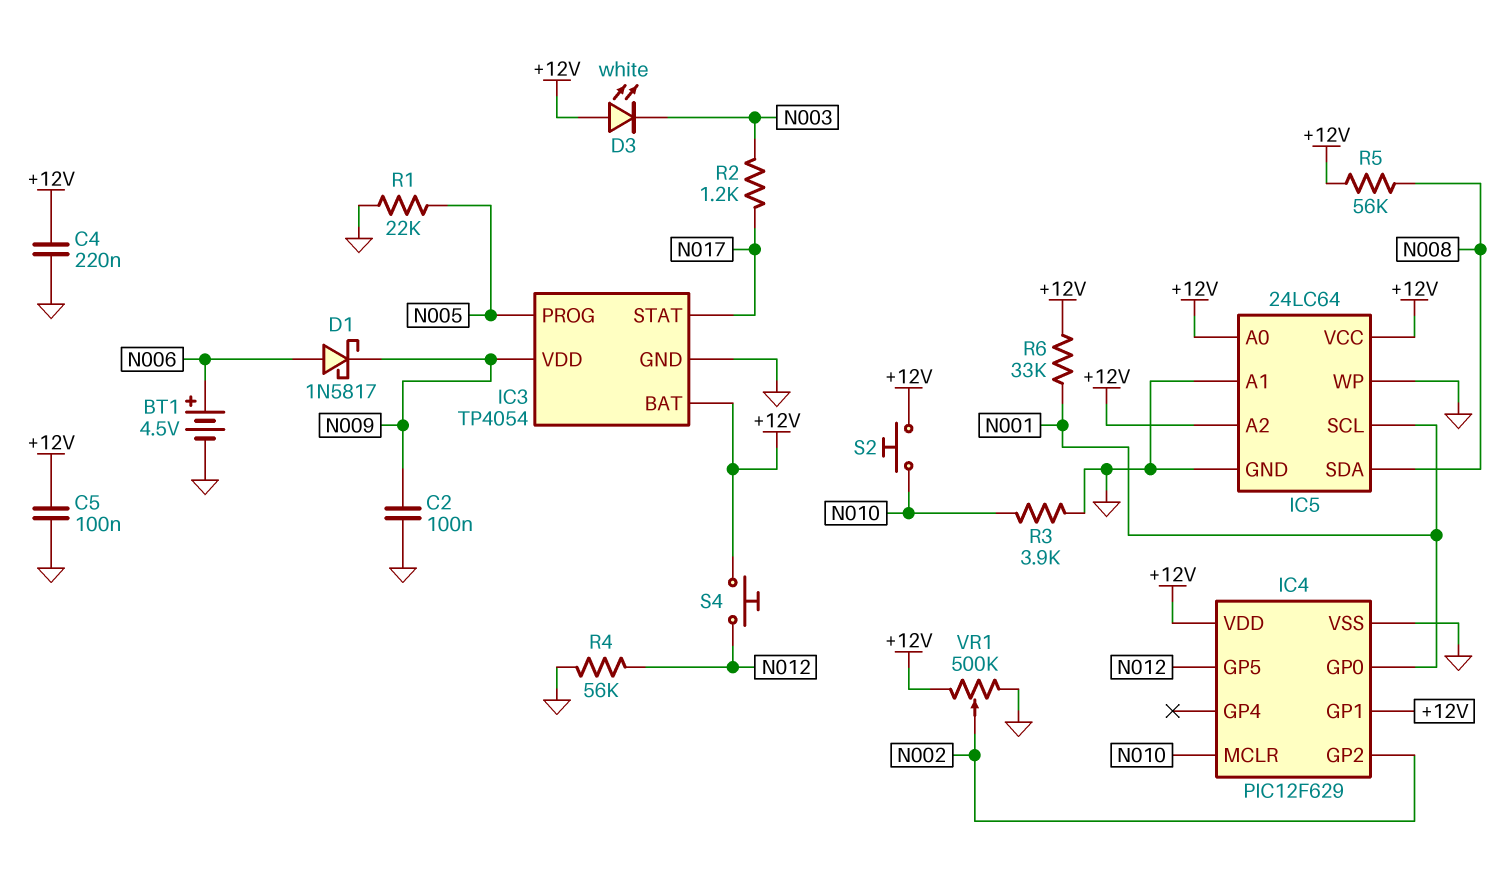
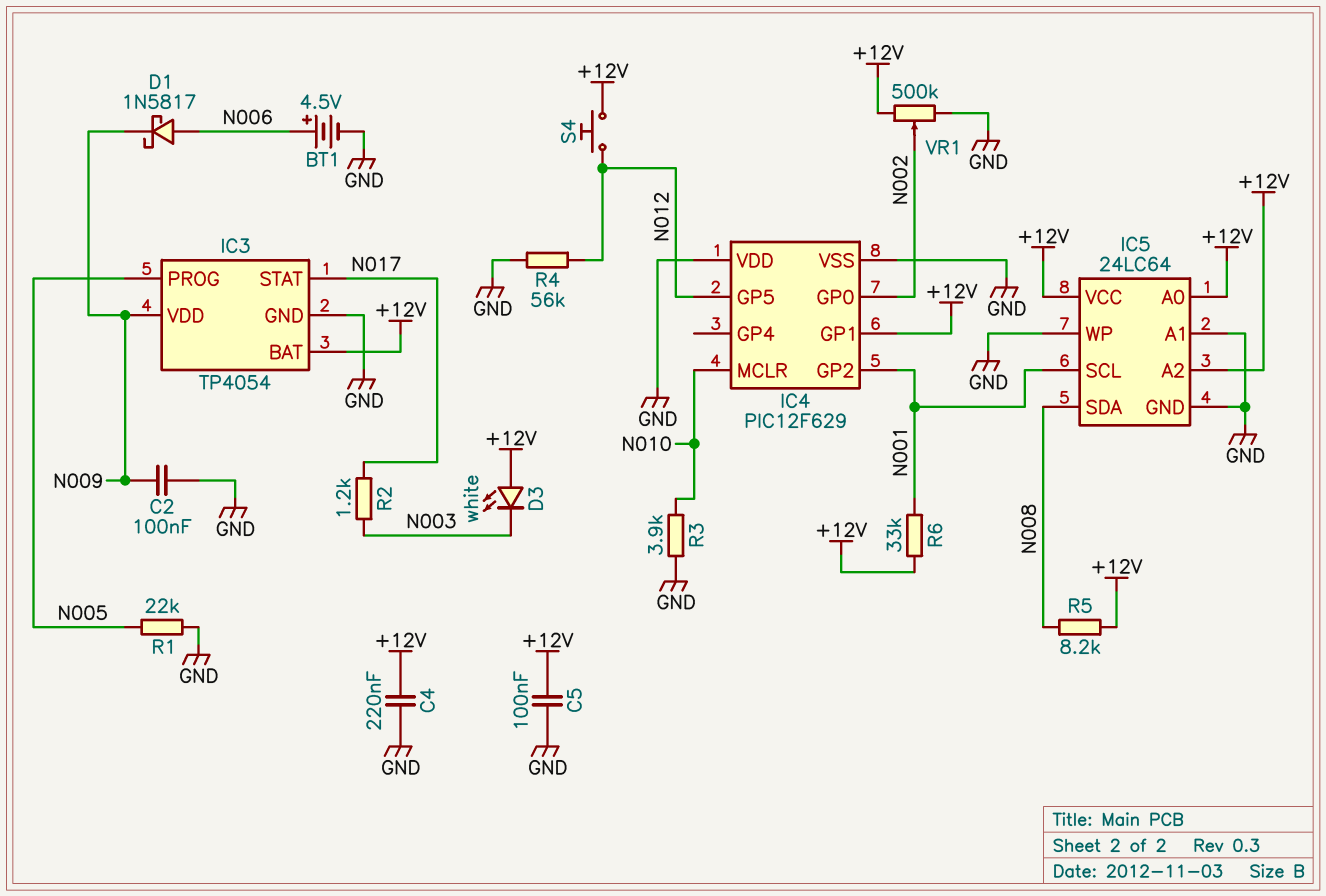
IC4 pin GP0: N001 -> N002
IC4 pin GP2: N002 -> N001
IC4 pin VDD: +12V -> GND
R5: 56k (+12V, N008) -> 8.2k (+12V, N008)
S2: button (+12V, N010) -> none

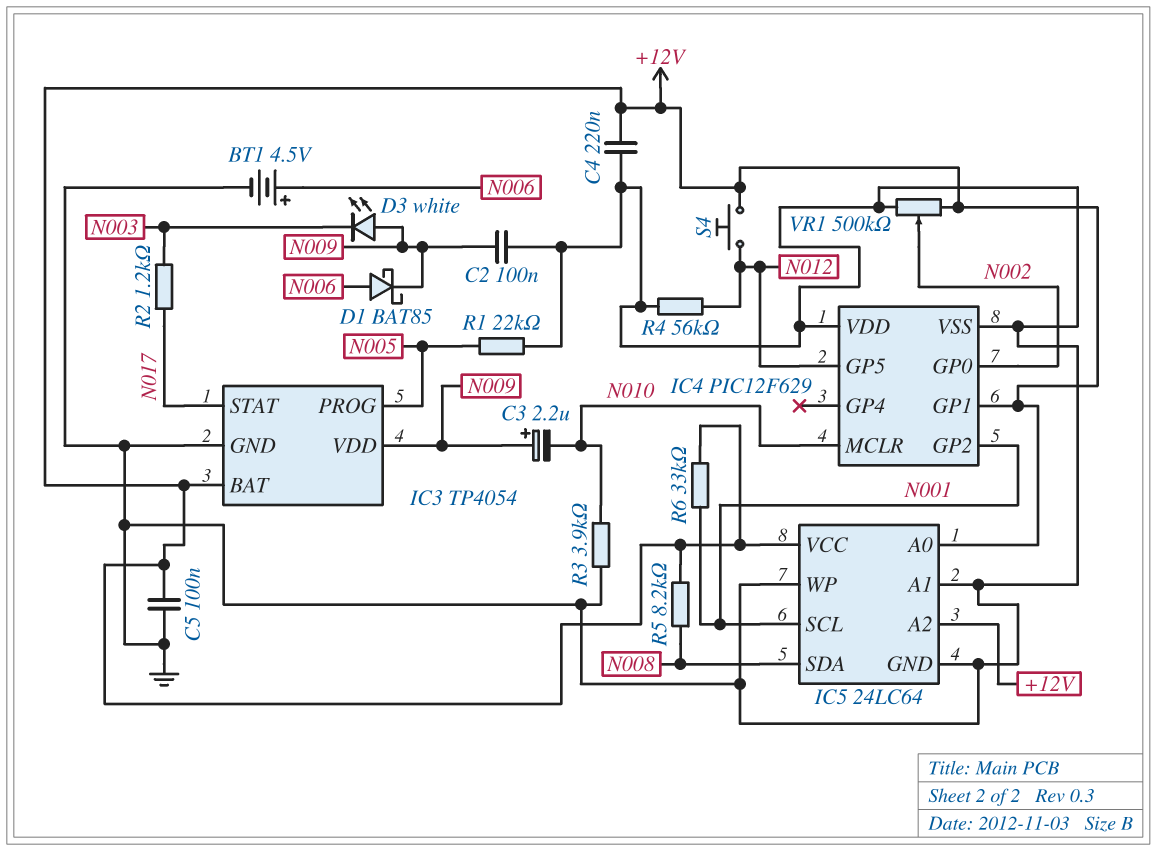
C3: none -> 2.2uF (plus N009, minus N010)
D1: schottky 1N5817 (A N006, K N009) -> schottky BAT85 (A N006, K N009)
D3: LED white (A +12V, K N003) -> LED white (A N009, K N003)

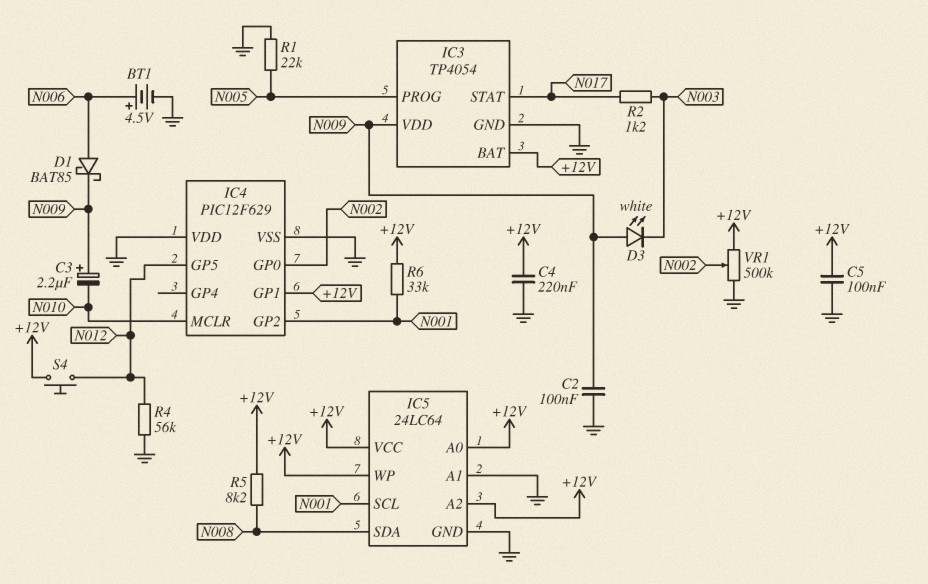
IC5 pin WP: GND -> +12V
R3: 3.9k (GND, N010) -> none

